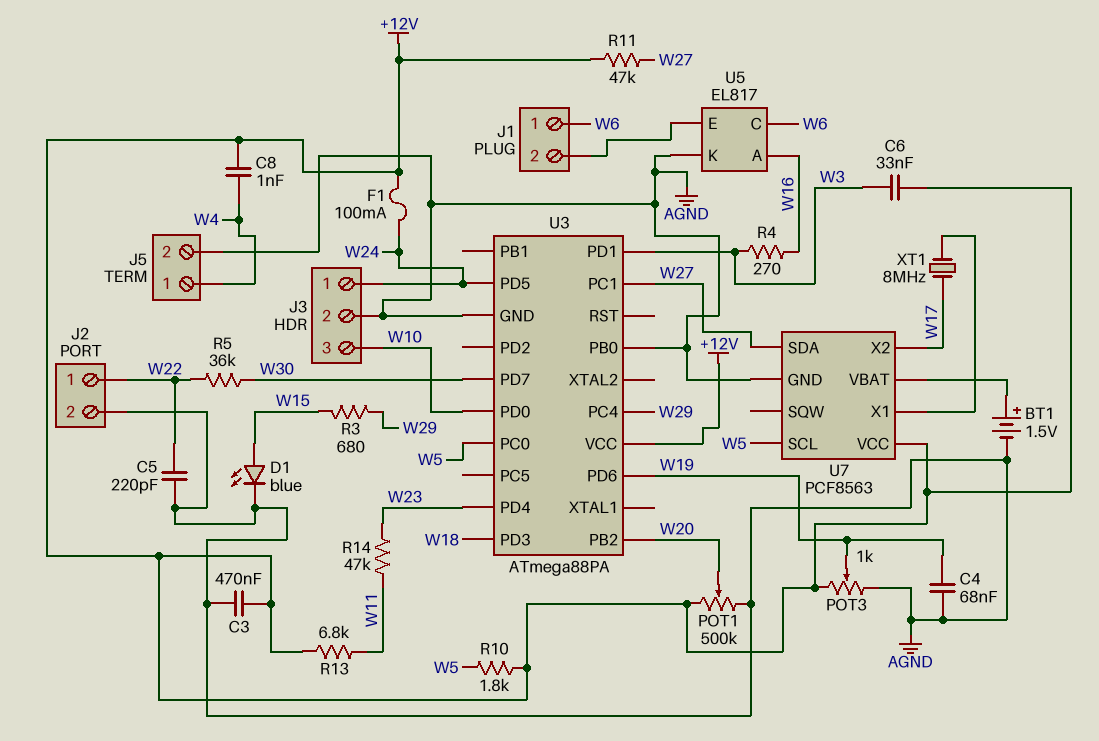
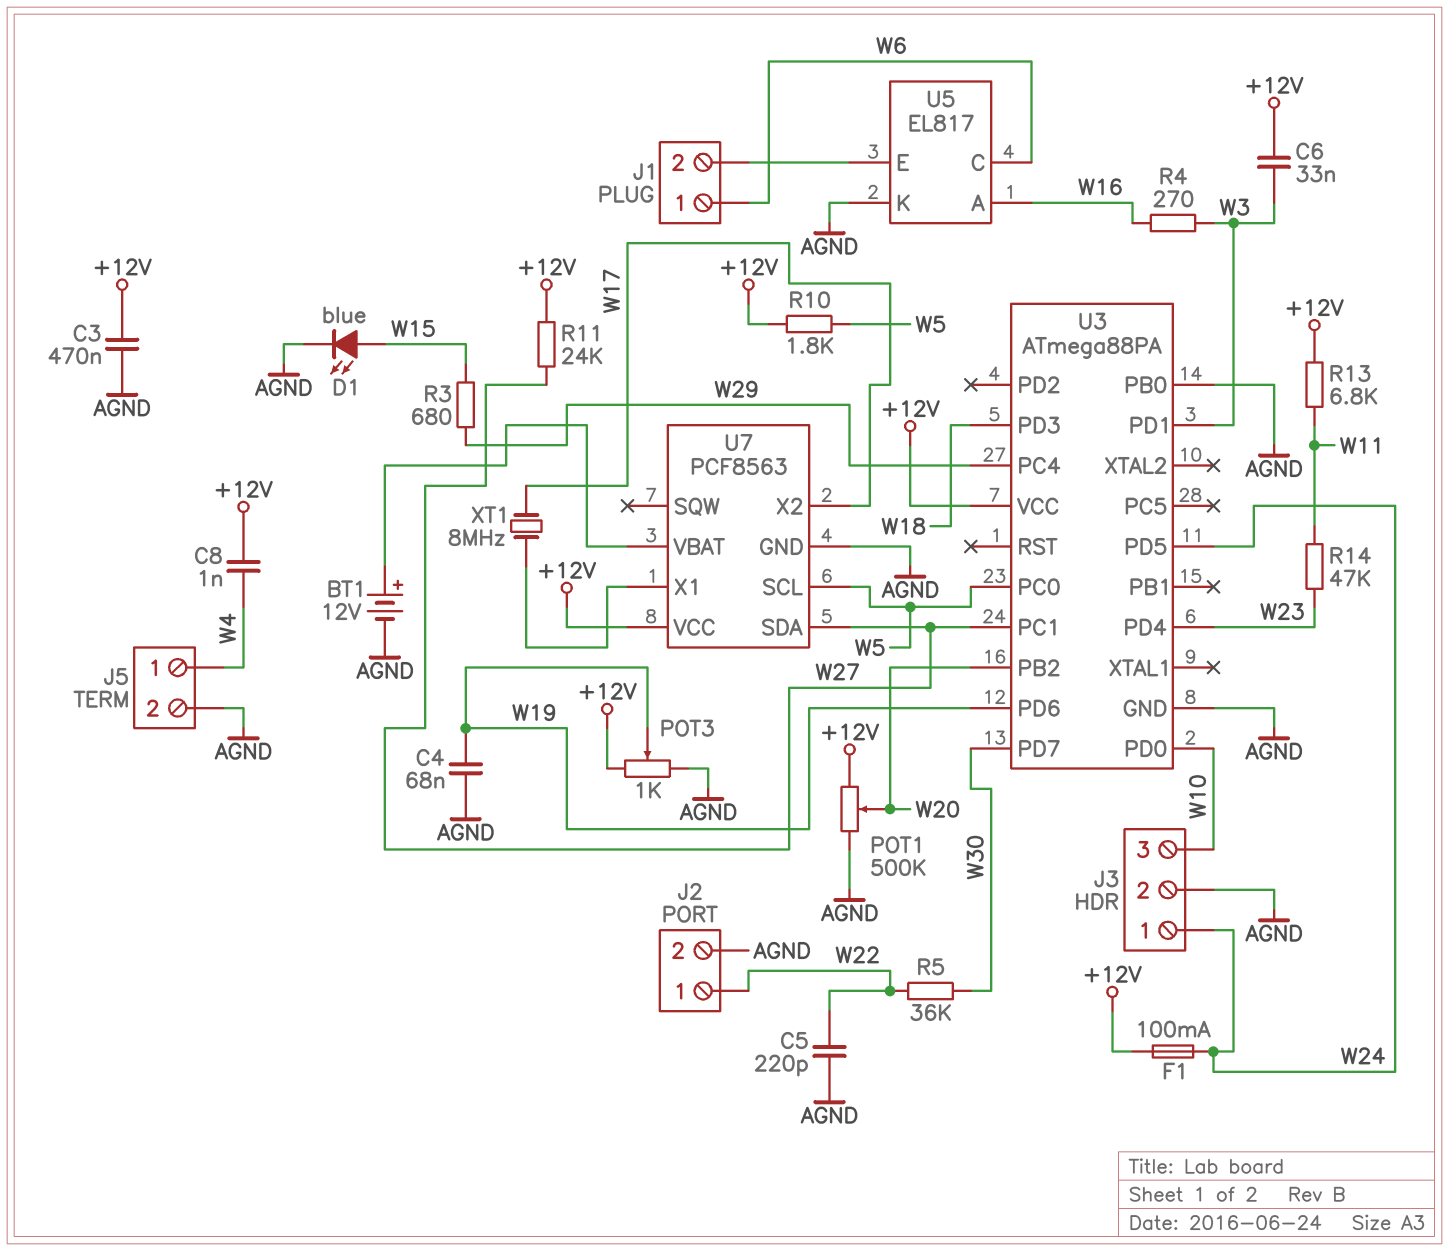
BT1: 1.5V (plus U7/VBAT, minus AGND) -> 12V (plus U7/VBAT, minus AGND)
R11: 47k (+12V, W27) -> 24k (+12V, W27)

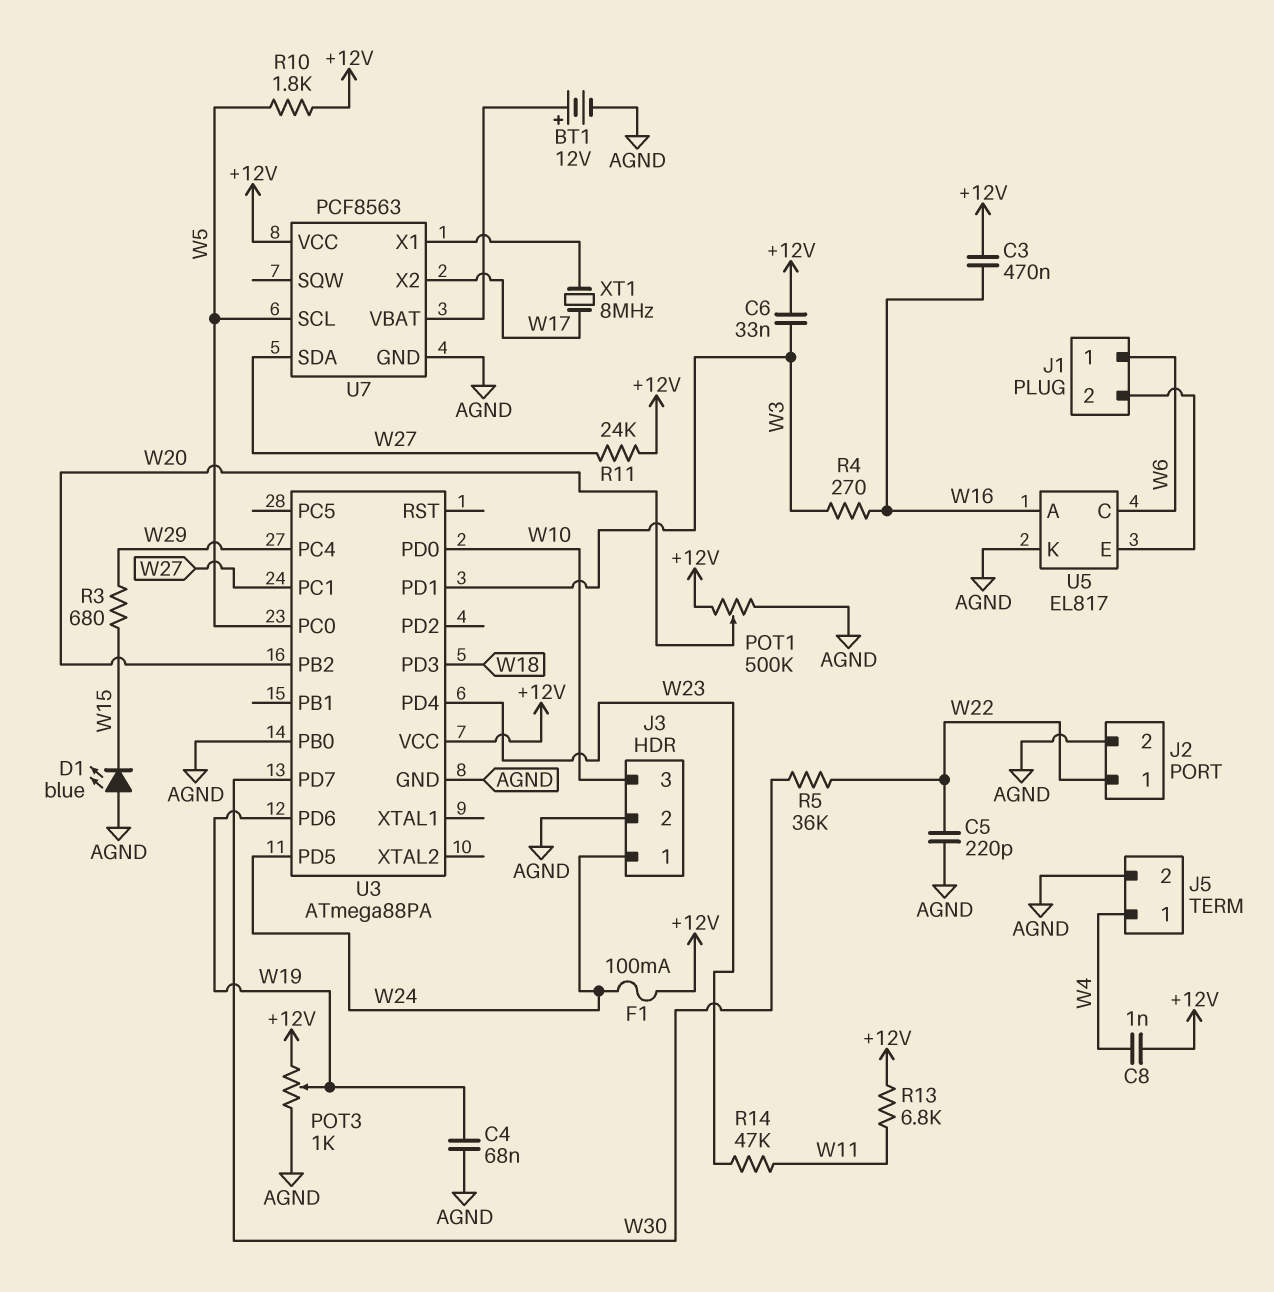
C3: 470nF (+12V, AGND) -> 470nF (+12V, W16)
D1: LED blue (A W15, K AGND) -> LED blue (A AGND, K W15)

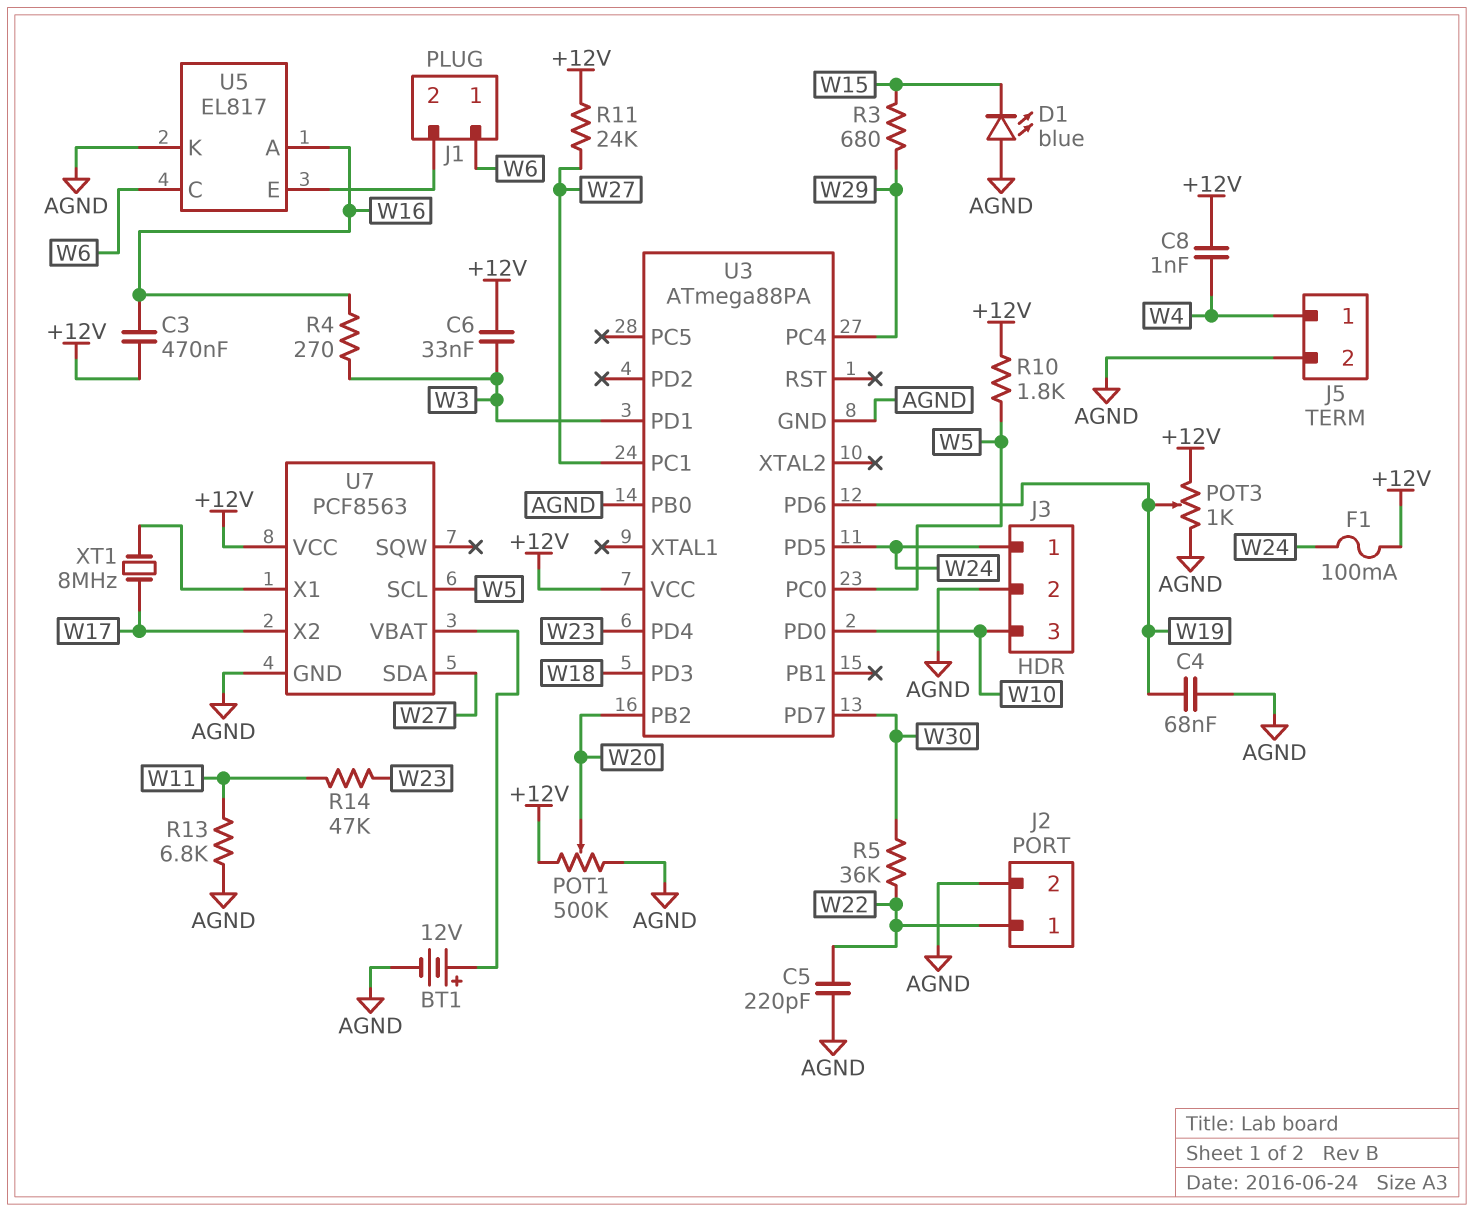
R13: 6.8k (+12V, W11) -> 6.8k (AGND, W11)

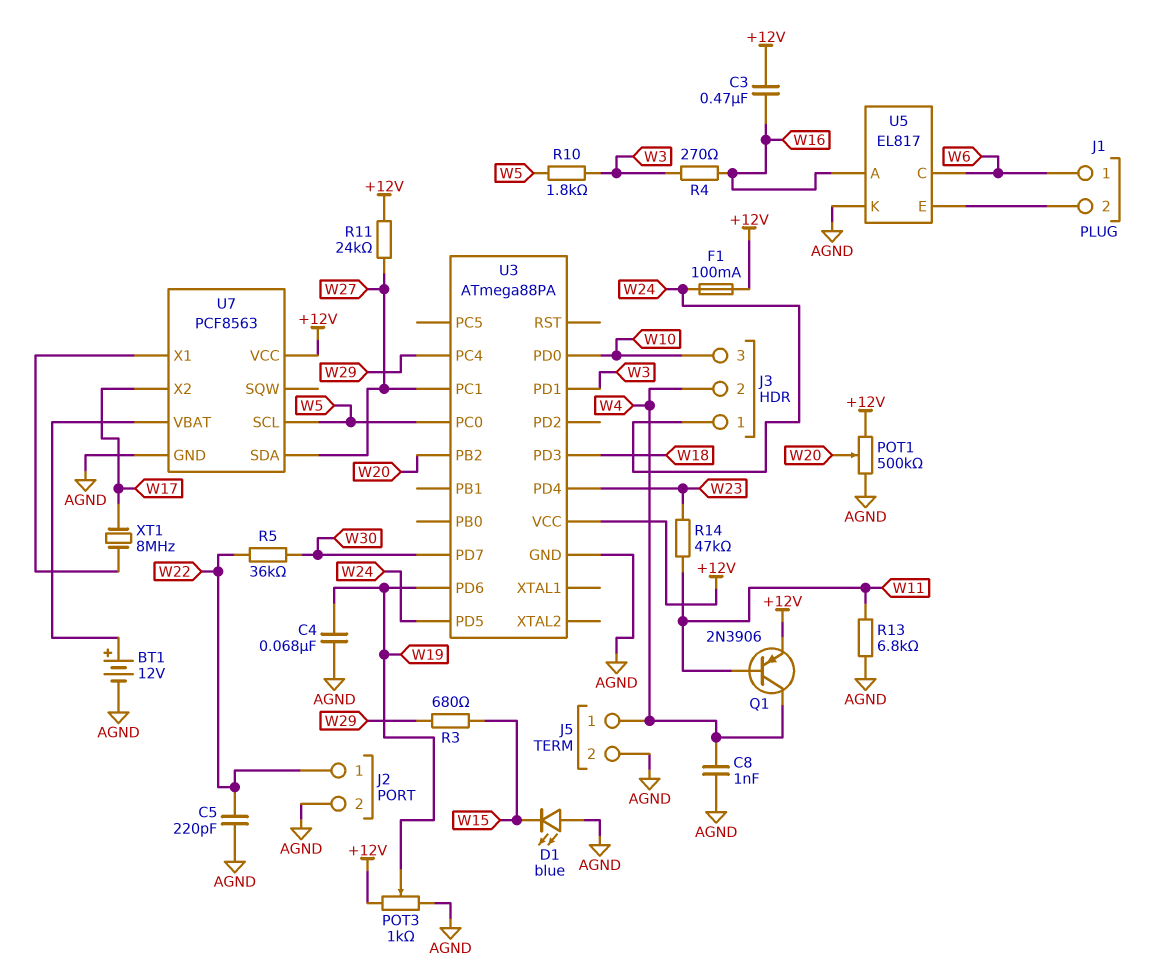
C6: 33nF (+12V, W3) -> none
C8: 1nF (+12V, W4) -> 1nF (AGND, W4)
J3 pin 2: AGND -> W4
Q1: none -> PNP 2N3906 (B W11, C W4, E +12V)
R10: 1.8k (+12V, W5) -> 1.8k (W3, W5)
U3 pin PB0: AGND -> none

